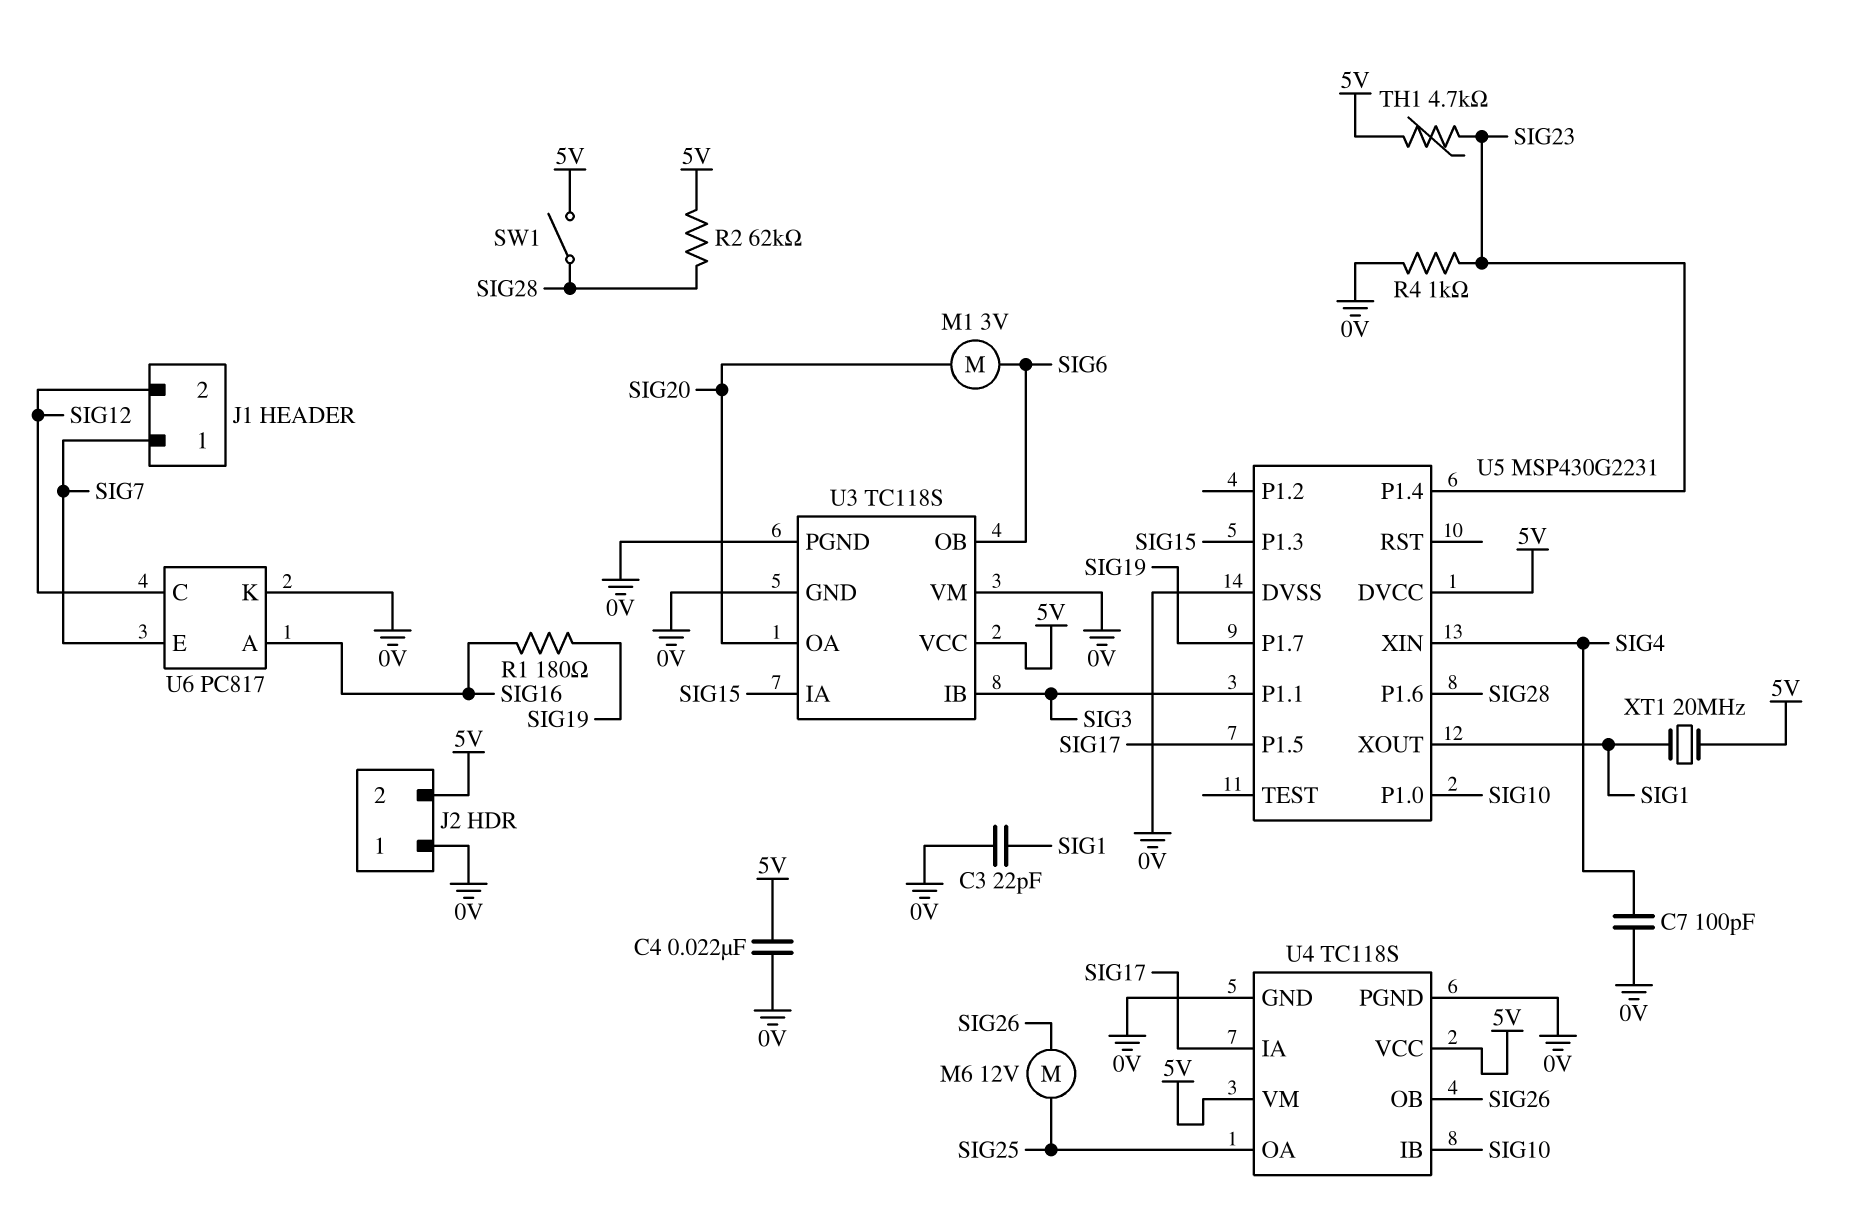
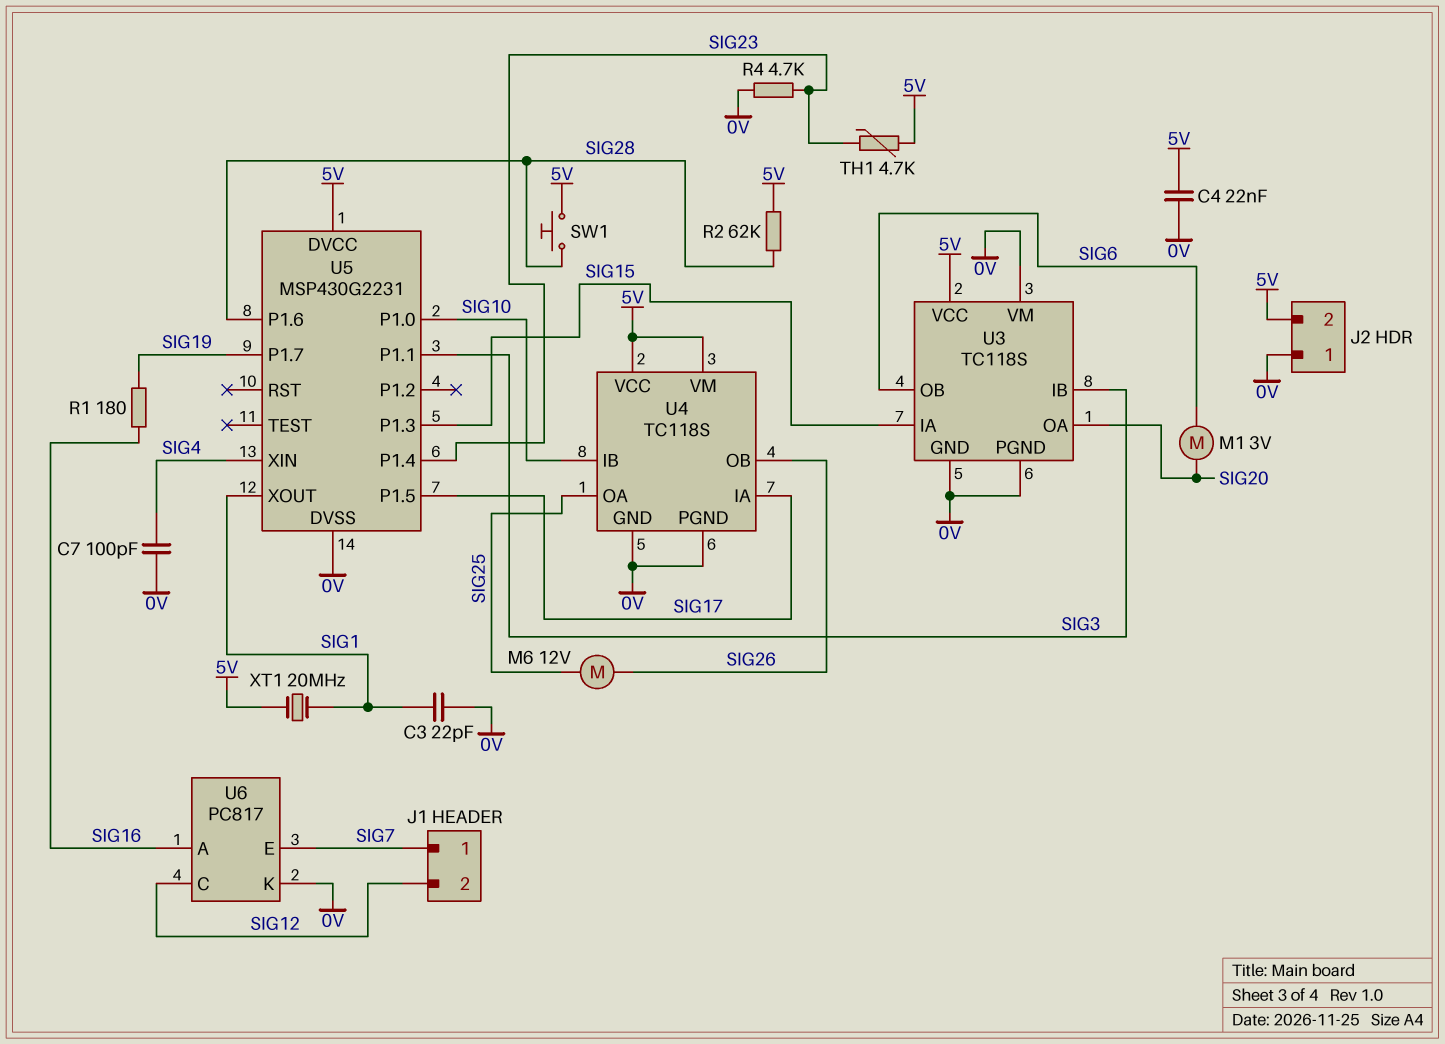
R4: 1k (0V, SIG23) -> 4.7k (0V, SIG23)
SW1: switch (5V, SIG28) -> button (5V, SIG28)

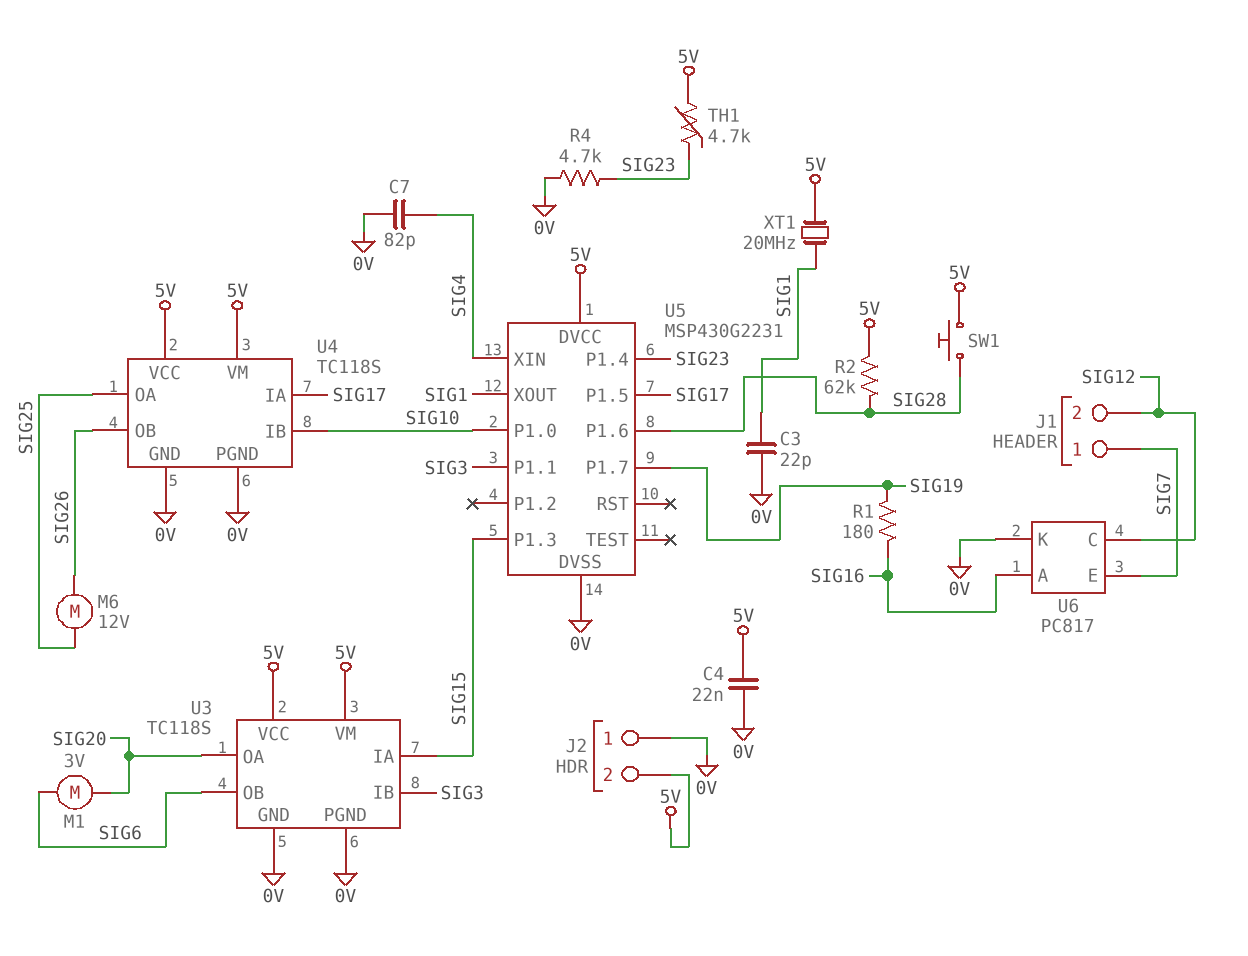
C7: 100pF (0V, SIG4) -> 82pF (0V, SIG4)
U3 pin VM: 0V -> 5V

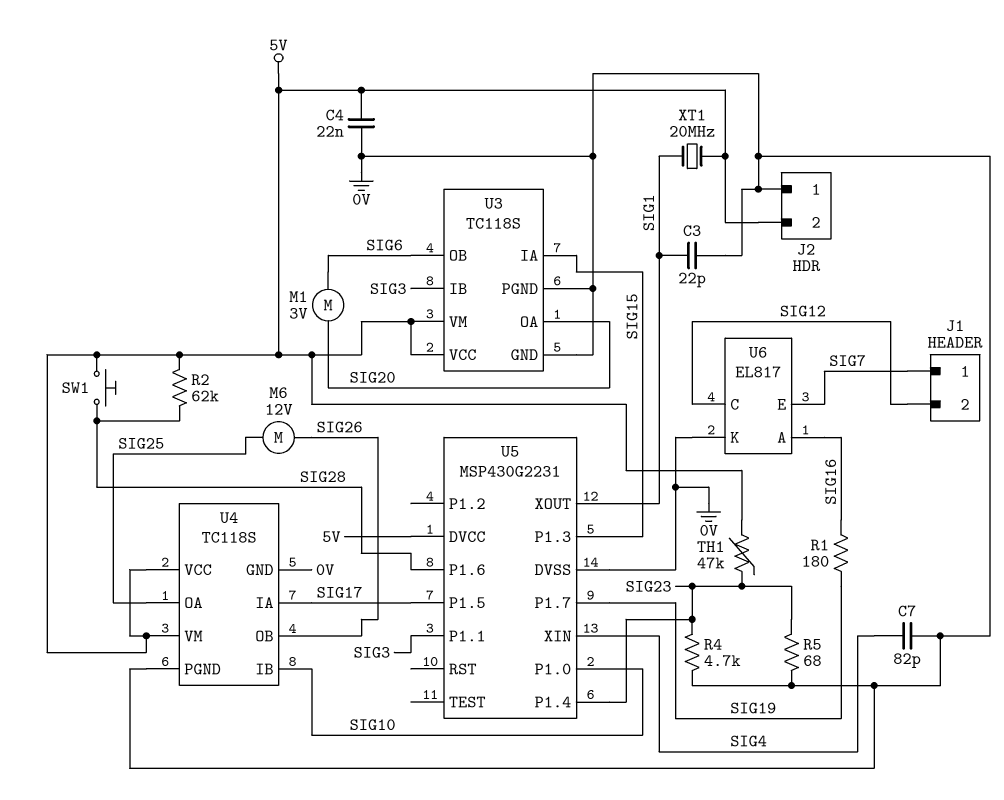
R5: none -> 68 (0V, SIG23)
TH1: 4.7k (5V, SIG23) -> 47k (5V, SIG23)
U6: PC817 -> EL817

